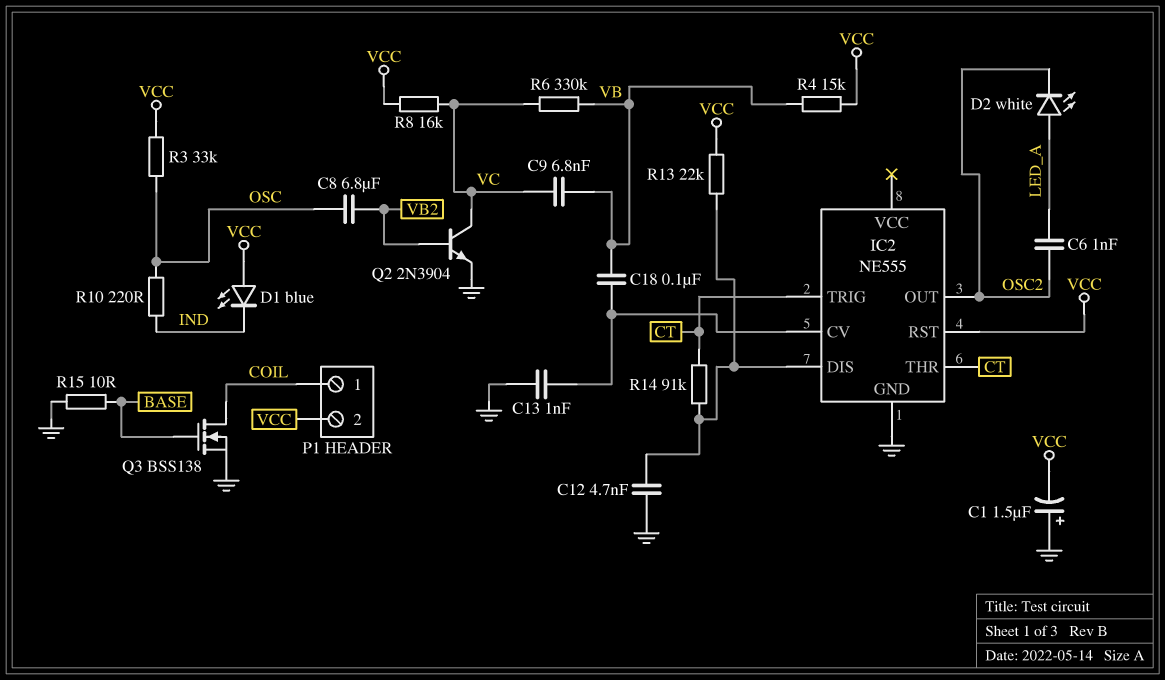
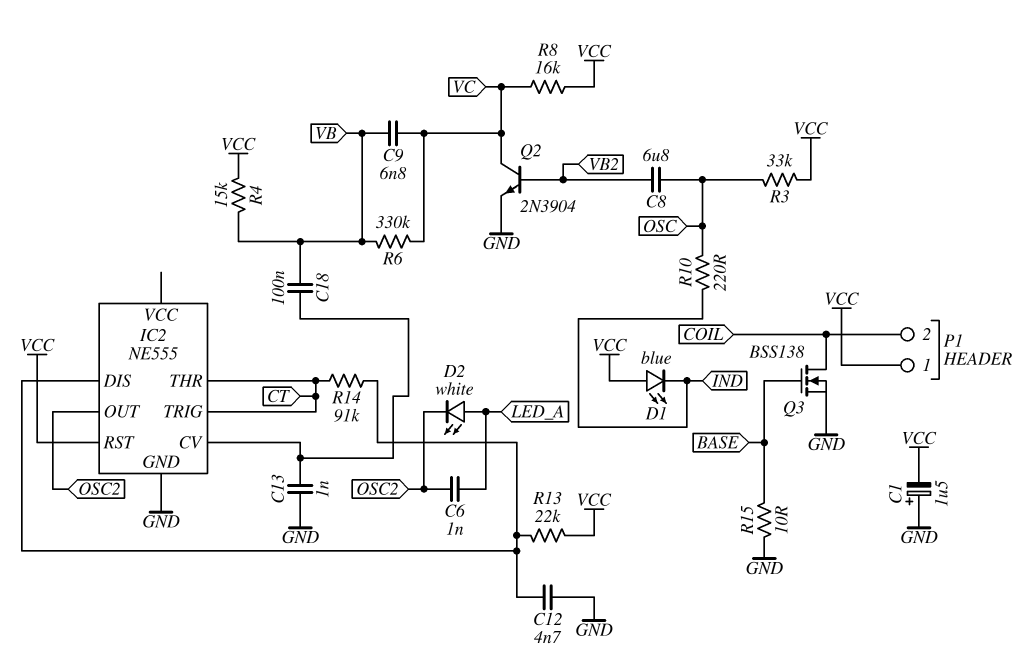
P1 pin 1: COIL -> VCC
P1 pin 2: VCC -> COIL

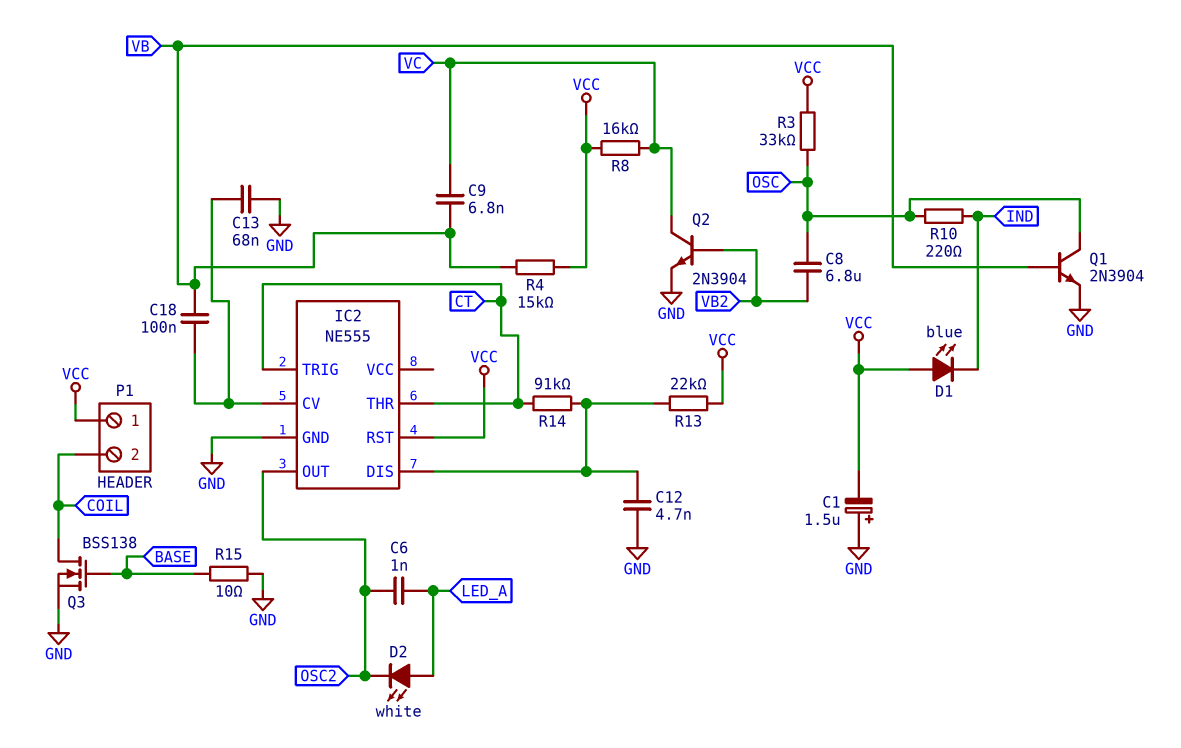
C13: 1nF (GND, IC2/CV) -> 68nF (GND, IC2/CV)
Q1: none -> NPN 2N3904 (B VB, C OSC, E GND)
R6: 330k (VB, VC) -> none

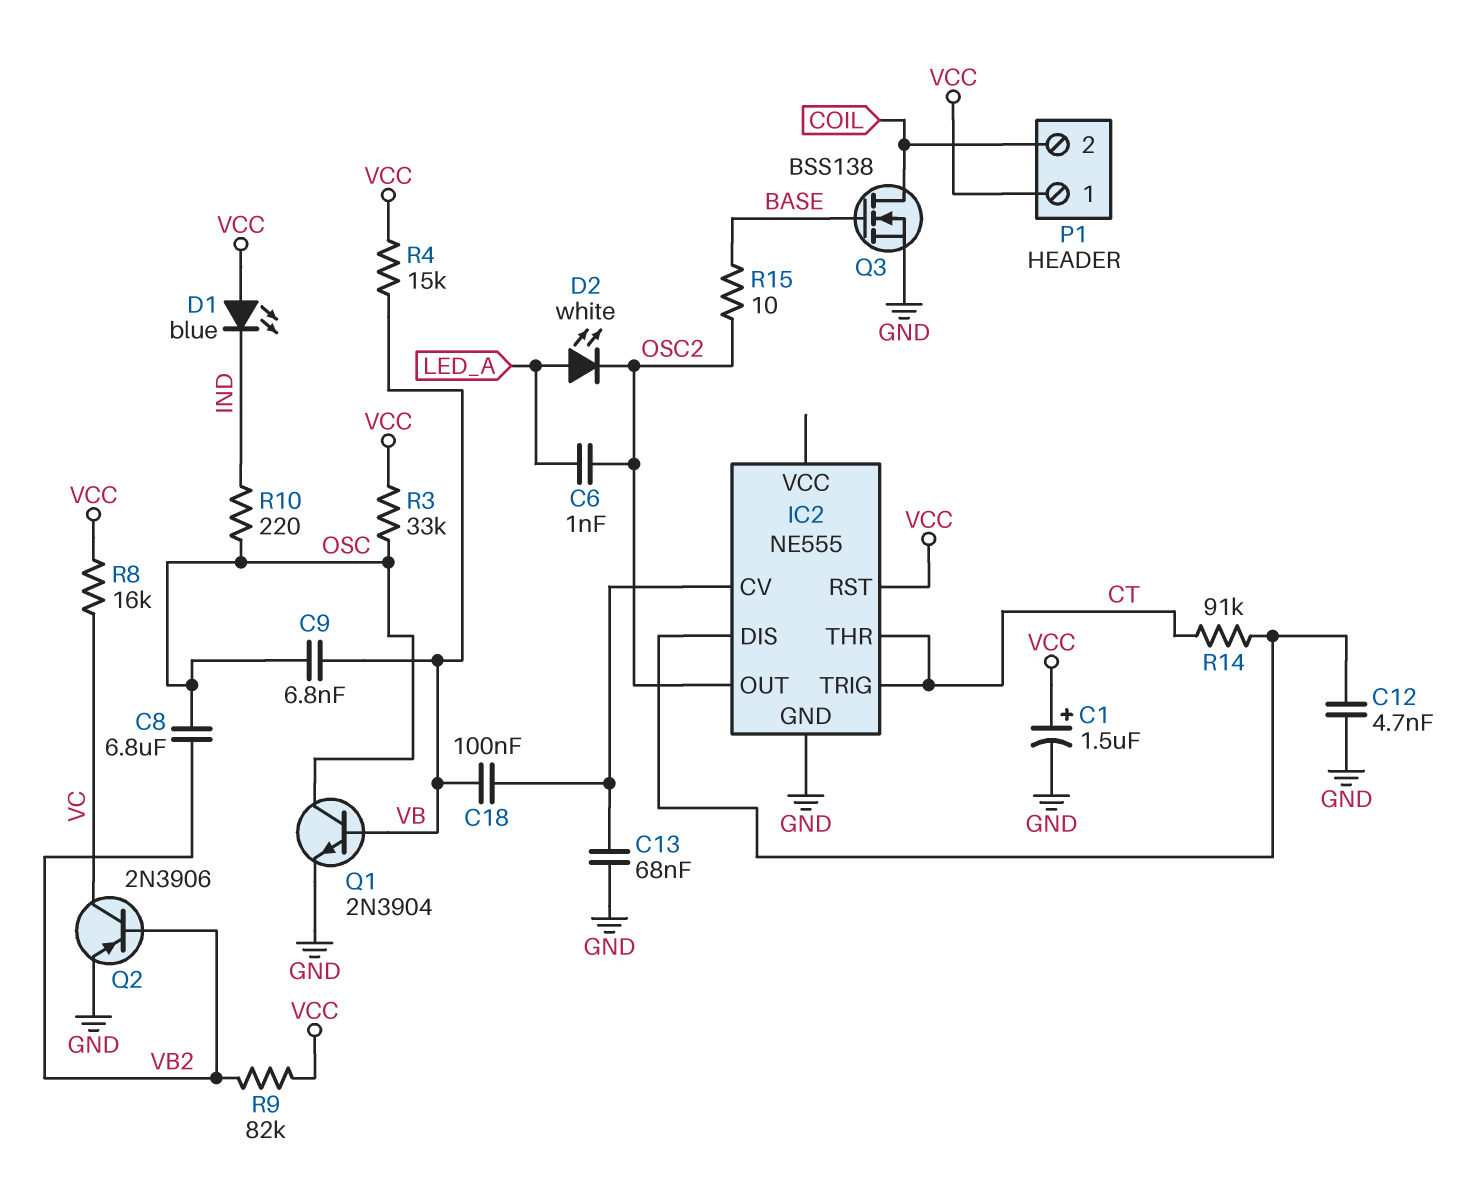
C1: 1.5uF (plus GND, minus VCC) -> 1.5uF (plus VCC, minus GND)
C9: 6.8nF (VB, VC) -> 6.8nF (OSC, VB)
Q2: NPN 2N3904 (B VB2, C VC, E GND) -> PNP 2N3906 (B VB2, C VC, E GND)
R9: none -> 82k (VB2, VCC)
R13: 22k (IC2/DIS, VCC) -> none
R15: 10 (BASE, GND) -> 10 (BASE, OSC2)

